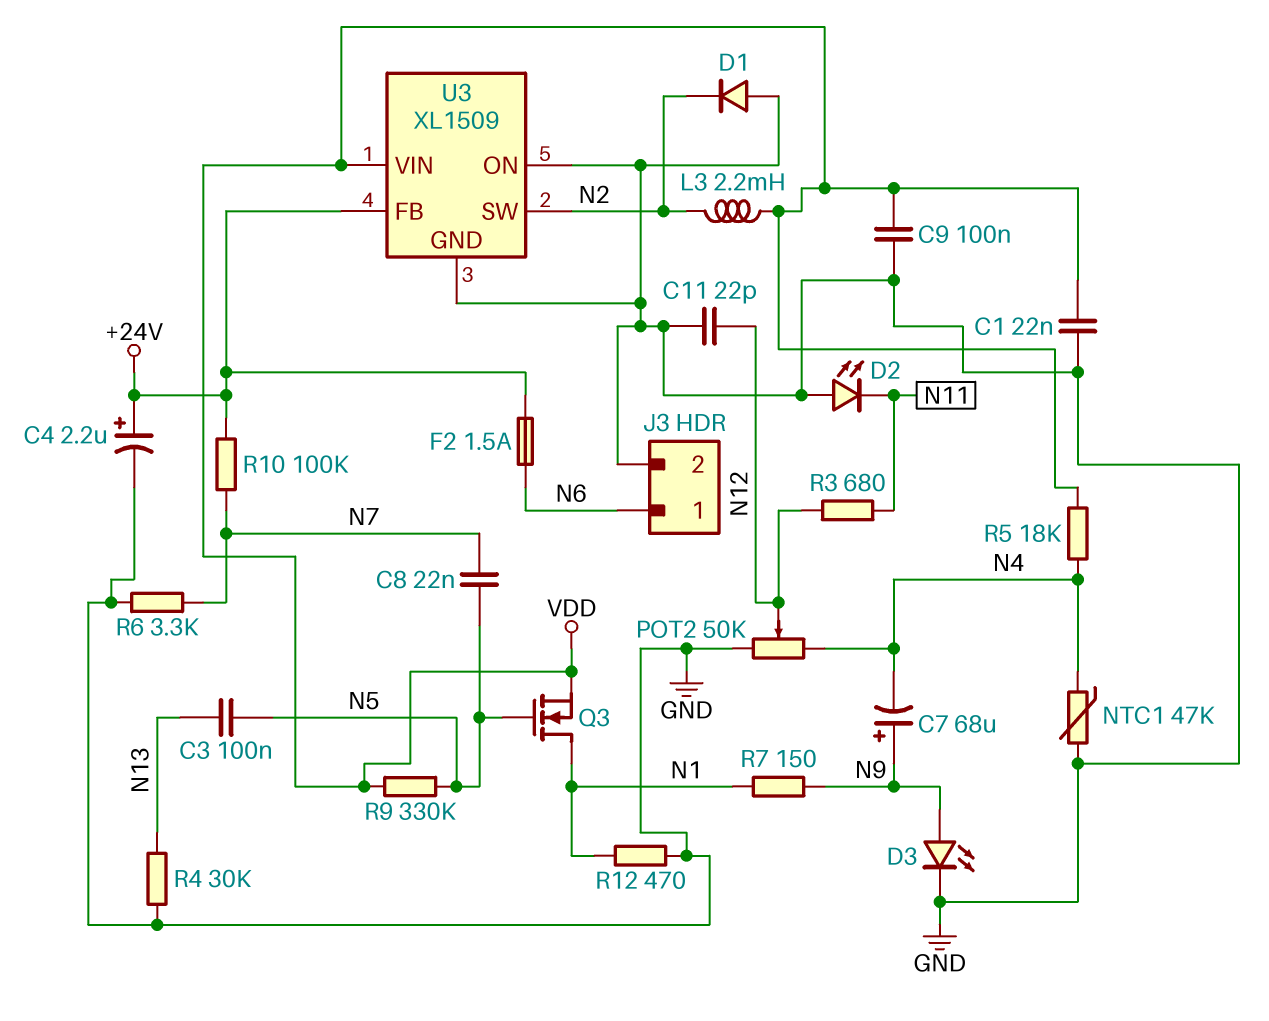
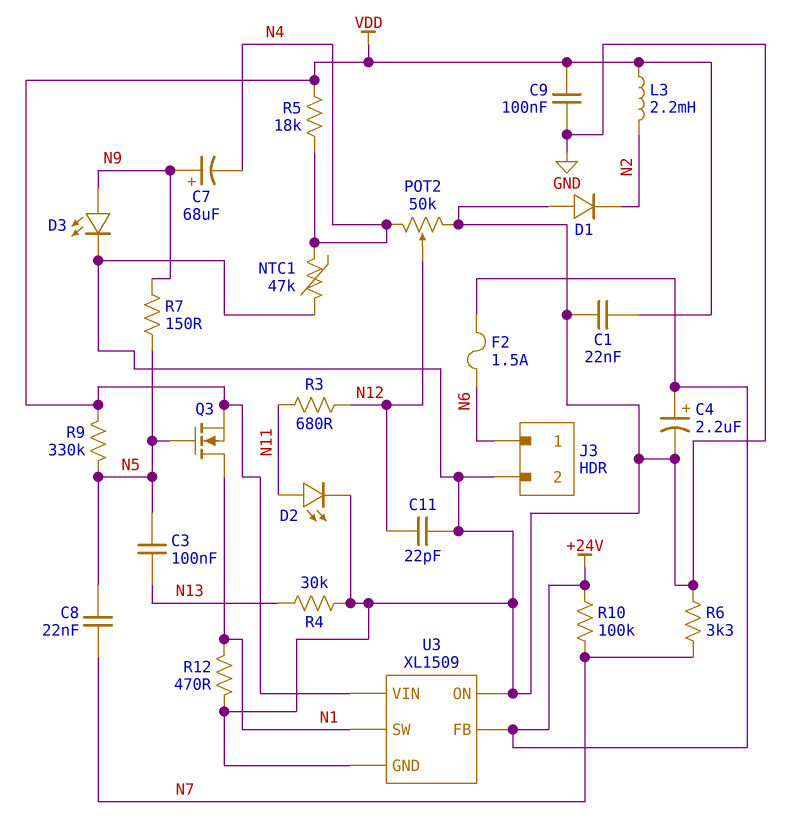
D2: LED (A GND, K N11) -> LED (A N11, K GND)
R7: 150 (N1, N9) -> 150 (N5, N9)
U3 pin SW: N2 -> N1

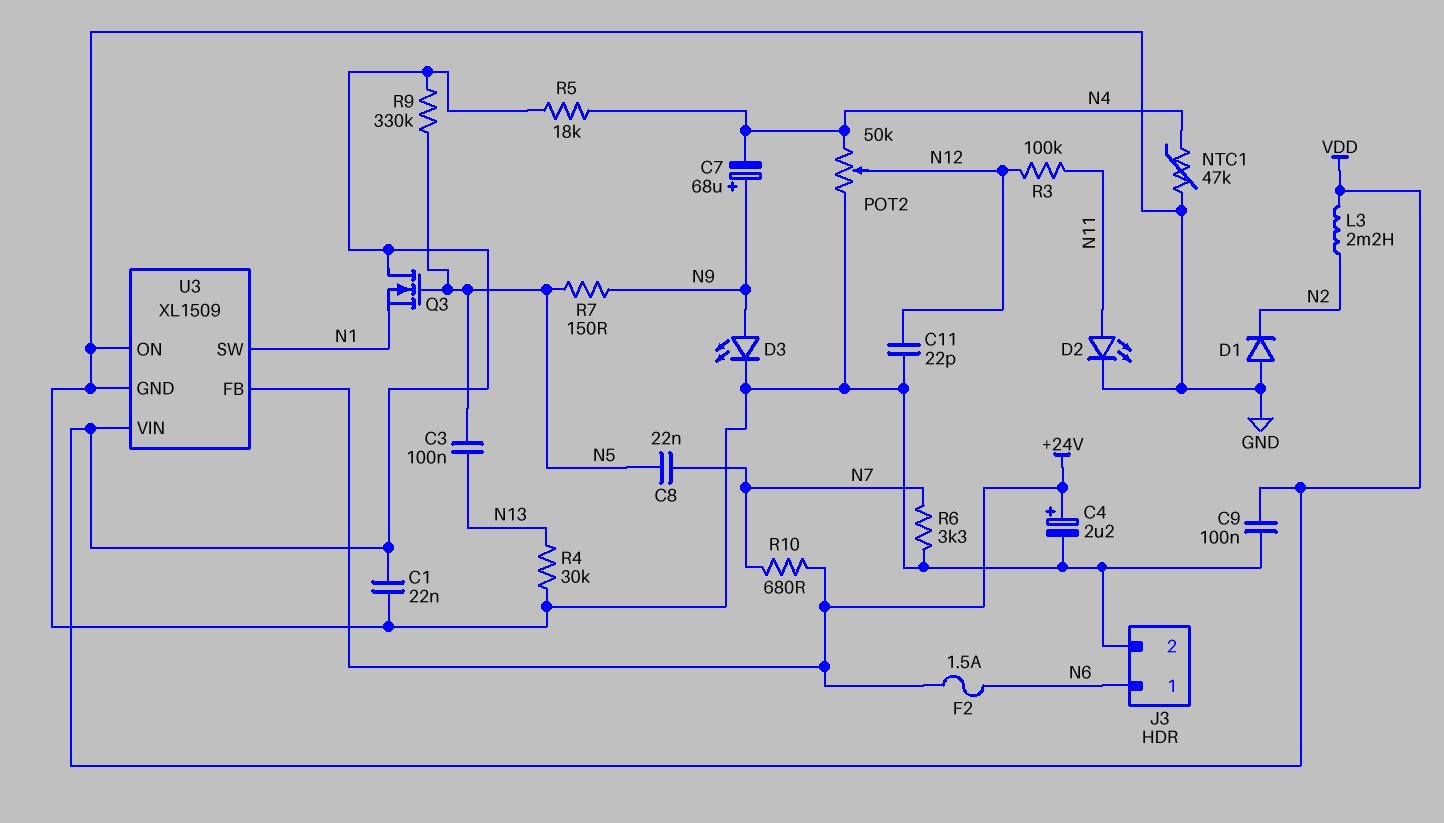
Q3: NMOS (G N5, D N1, S VDD) -> NMOS (G N5, D VDD, S N1)
R3: 680 (N11, N12) -> 100k (N11, N12)
R10: 100k (+24V, N7) -> 680 (+24V, N7)
R12: 470 (GND, N1) -> none

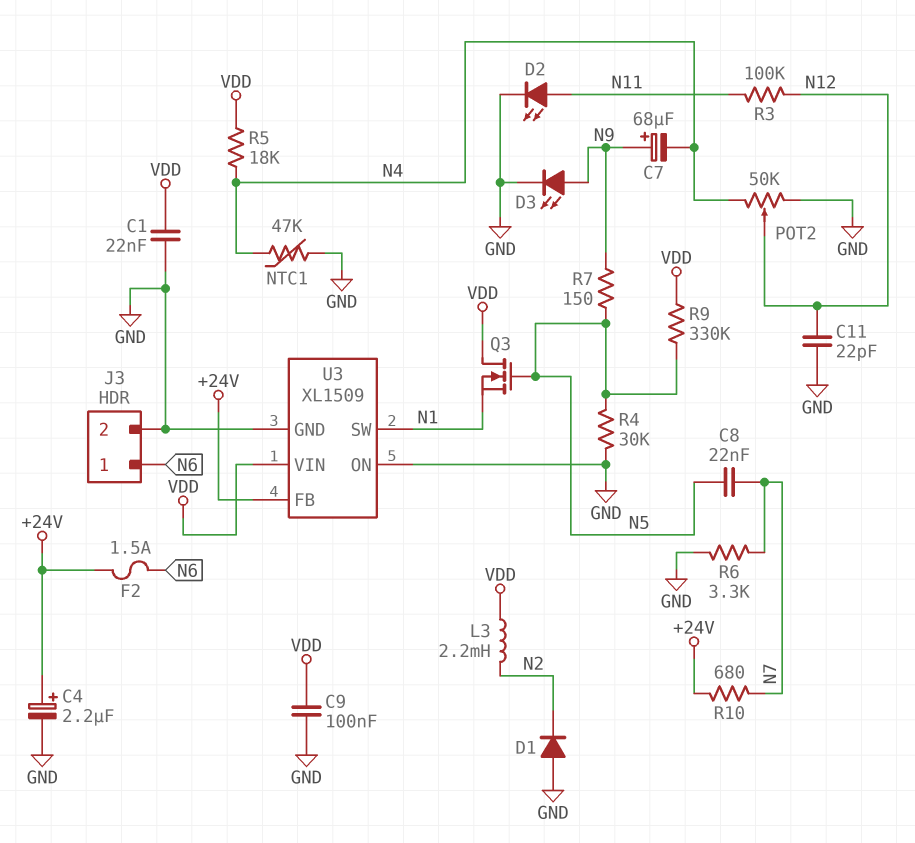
C3: 100nF (N5, N13) -> none
R4: 30k (GND, N13) -> 30k (GND, N5)

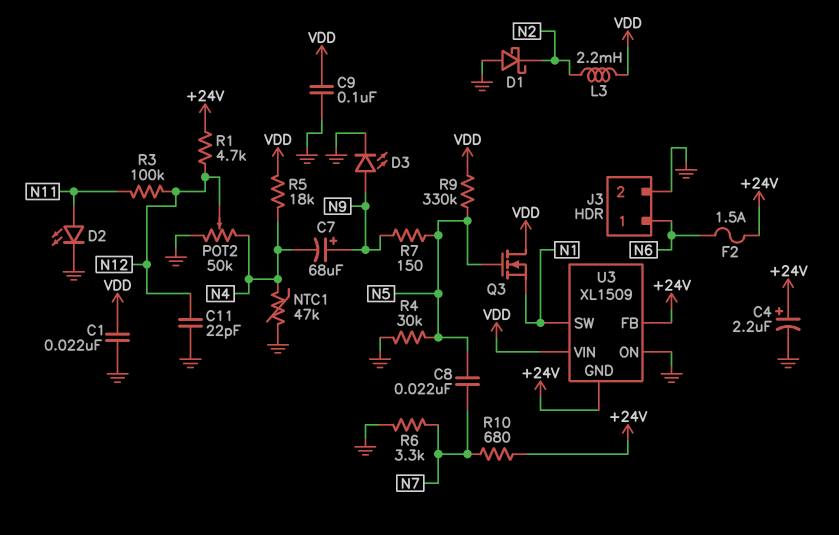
D1: diode (A GND, K N2) -> schottky (A GND, K N2)
R1: none -> 4.7k (+24V, N12)
U3 pin GND: GND -> +24V

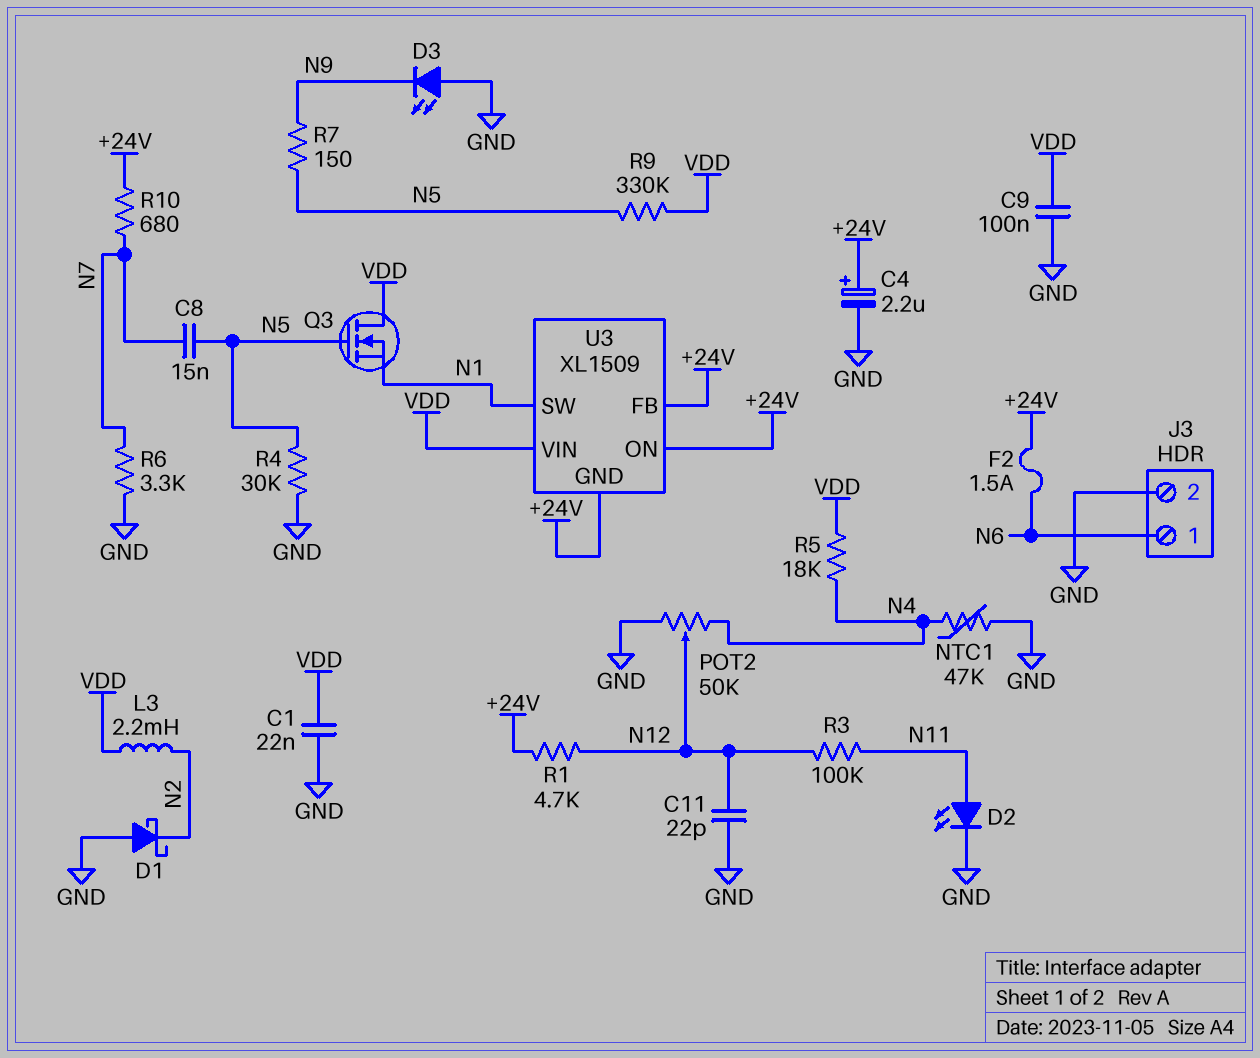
C7: 68uF (plus N9, minus N4) -> none
C8: 22nF (N5, N7) -> 15nF (N5, N7)
D3: LED (A N9, K GND) -> LED (A GND, K N9)
U3 pin ON: GND -> +24V

